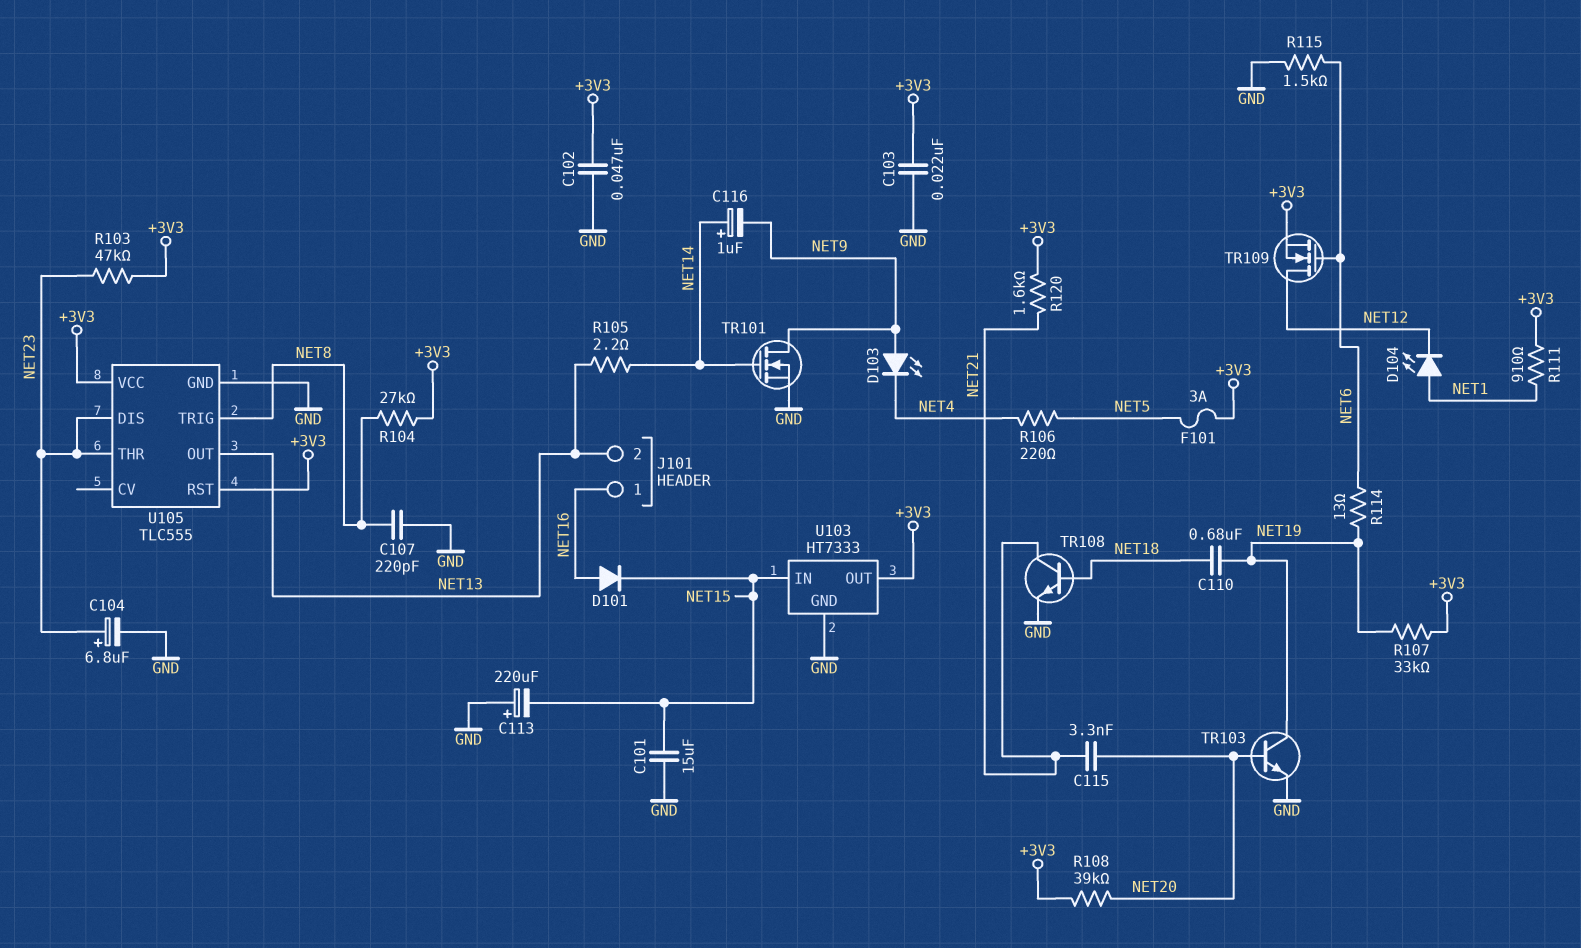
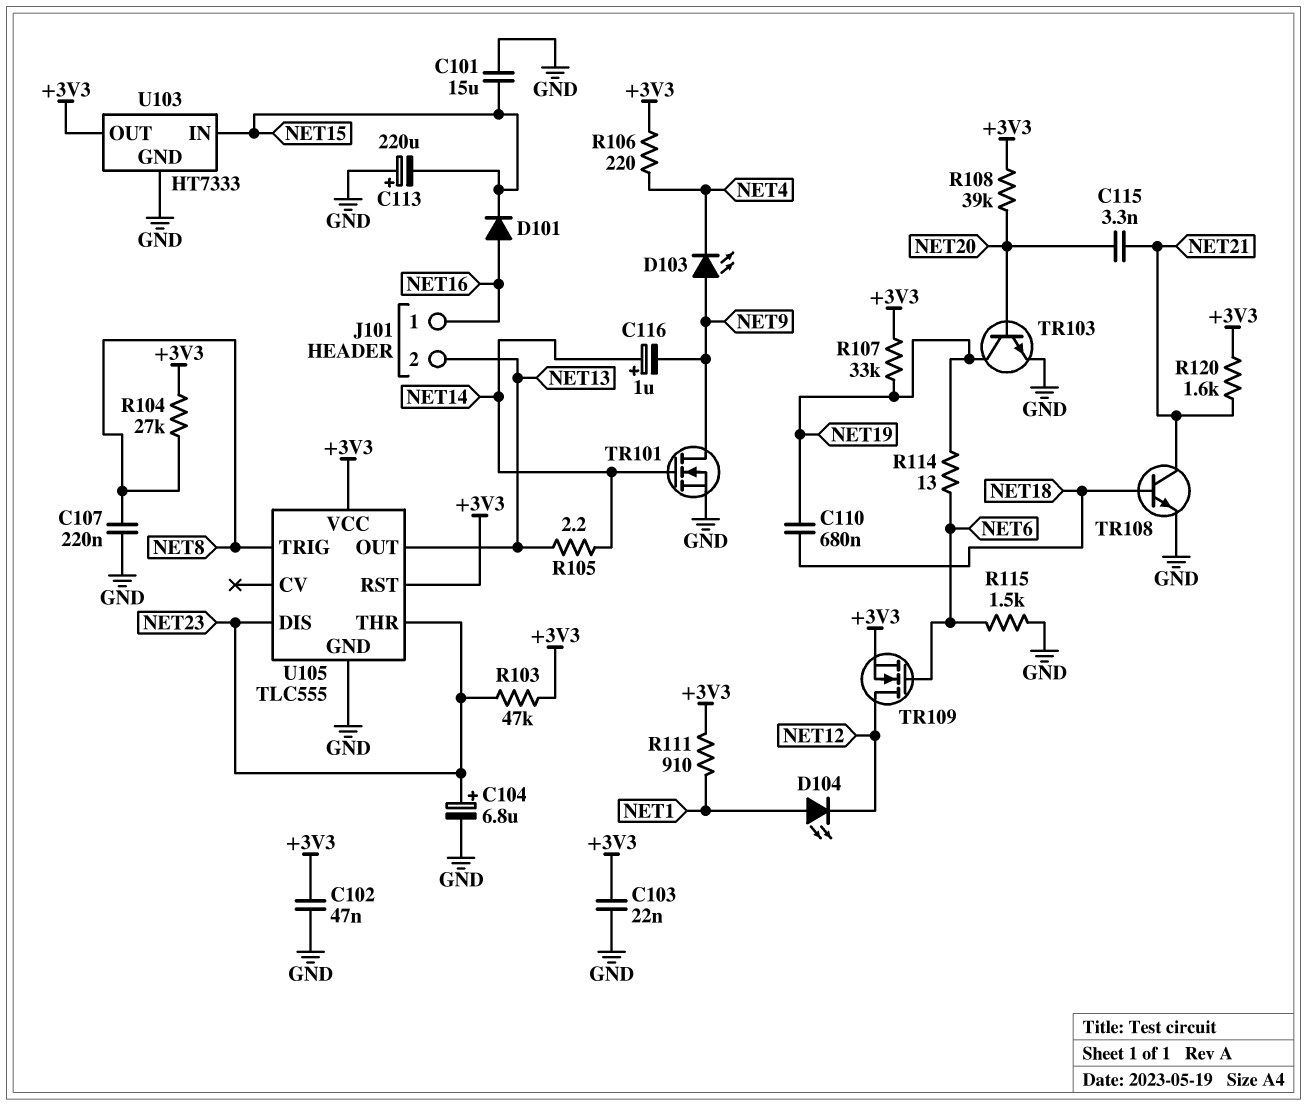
C107: 220pF (GND, NET8) -> 220nF (GND, NET8)
F101: 3A (+3V3, NET5) -> none
R106: 220 (NET4, NET5) -> 220 (+3V3, NET4)

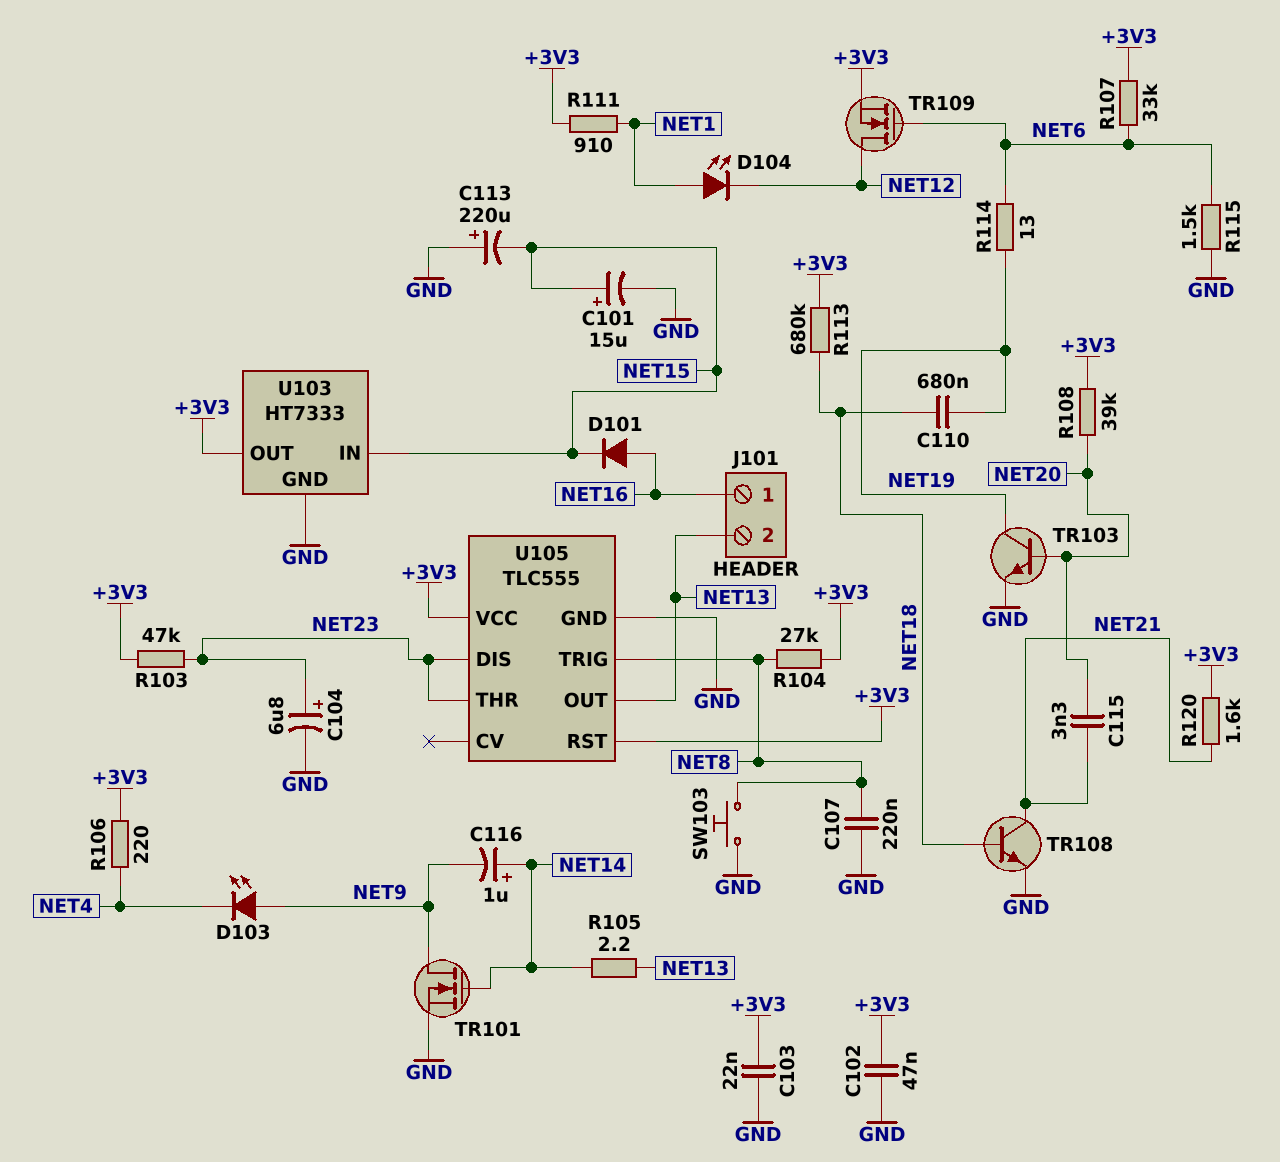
C101: 15uF (GND, NET15) -> 15uF (plus NET15, minus GND)
R107: 33k (+3V3, NET19) -> 33k (+3V3, NET6)
R113: none -> 680k (+3V3, NET18)
SW103: none -> button (GND, NET8)

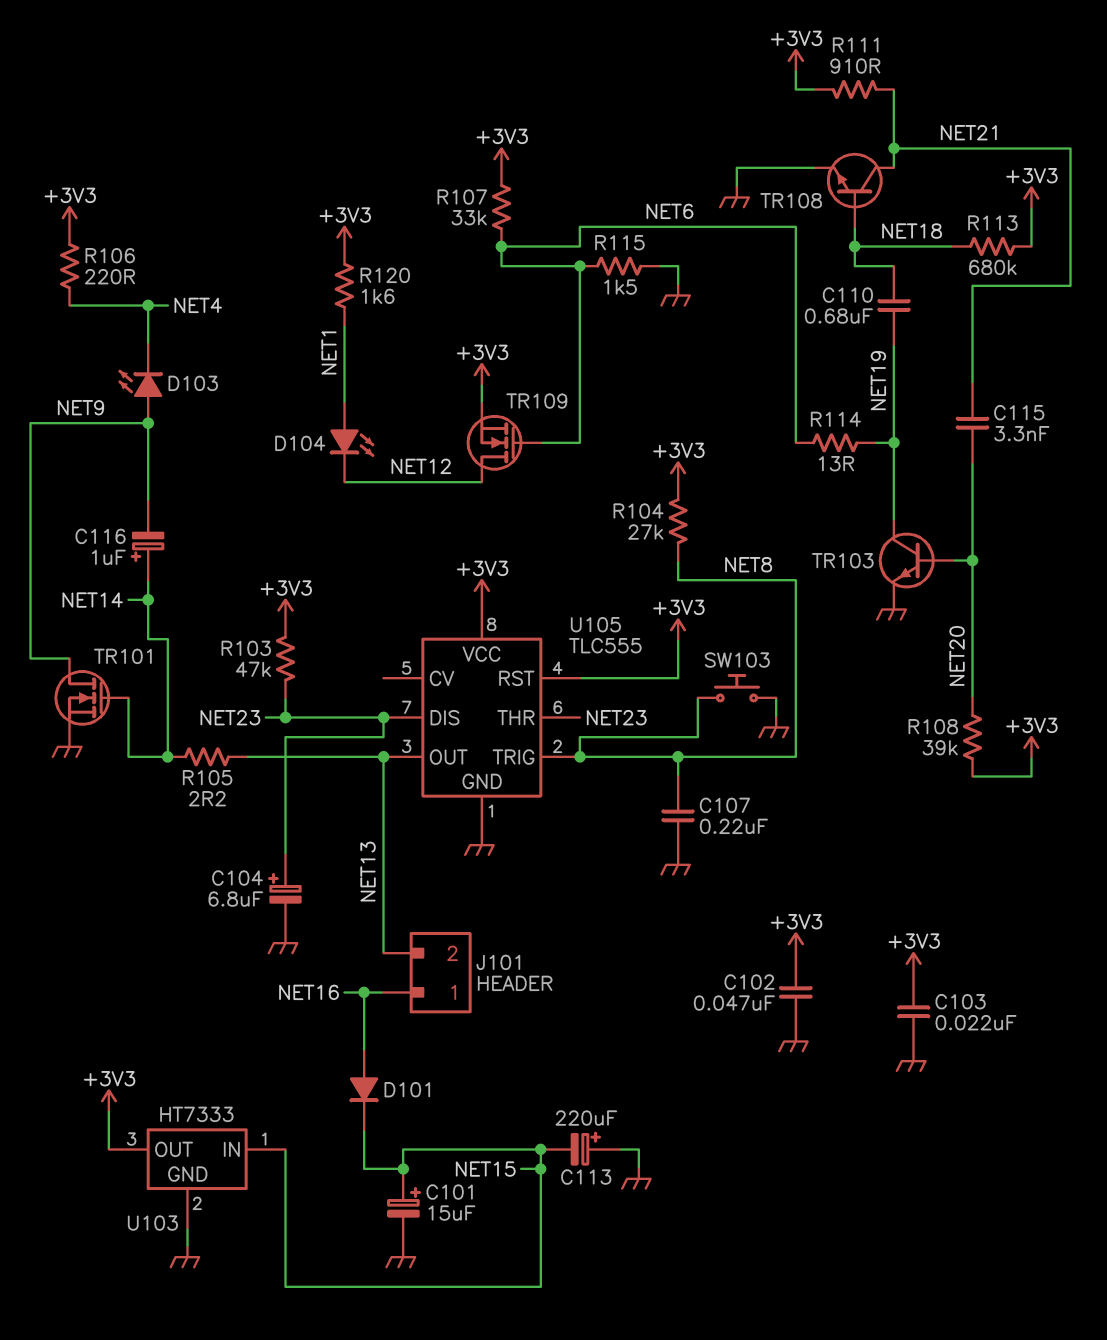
R111: 910 (+3V3, NET1) -> 910 (+3V3, NET21)
R120: 1.6k (+3V3, NET21) -> 1.6k (+3V3, NET1)

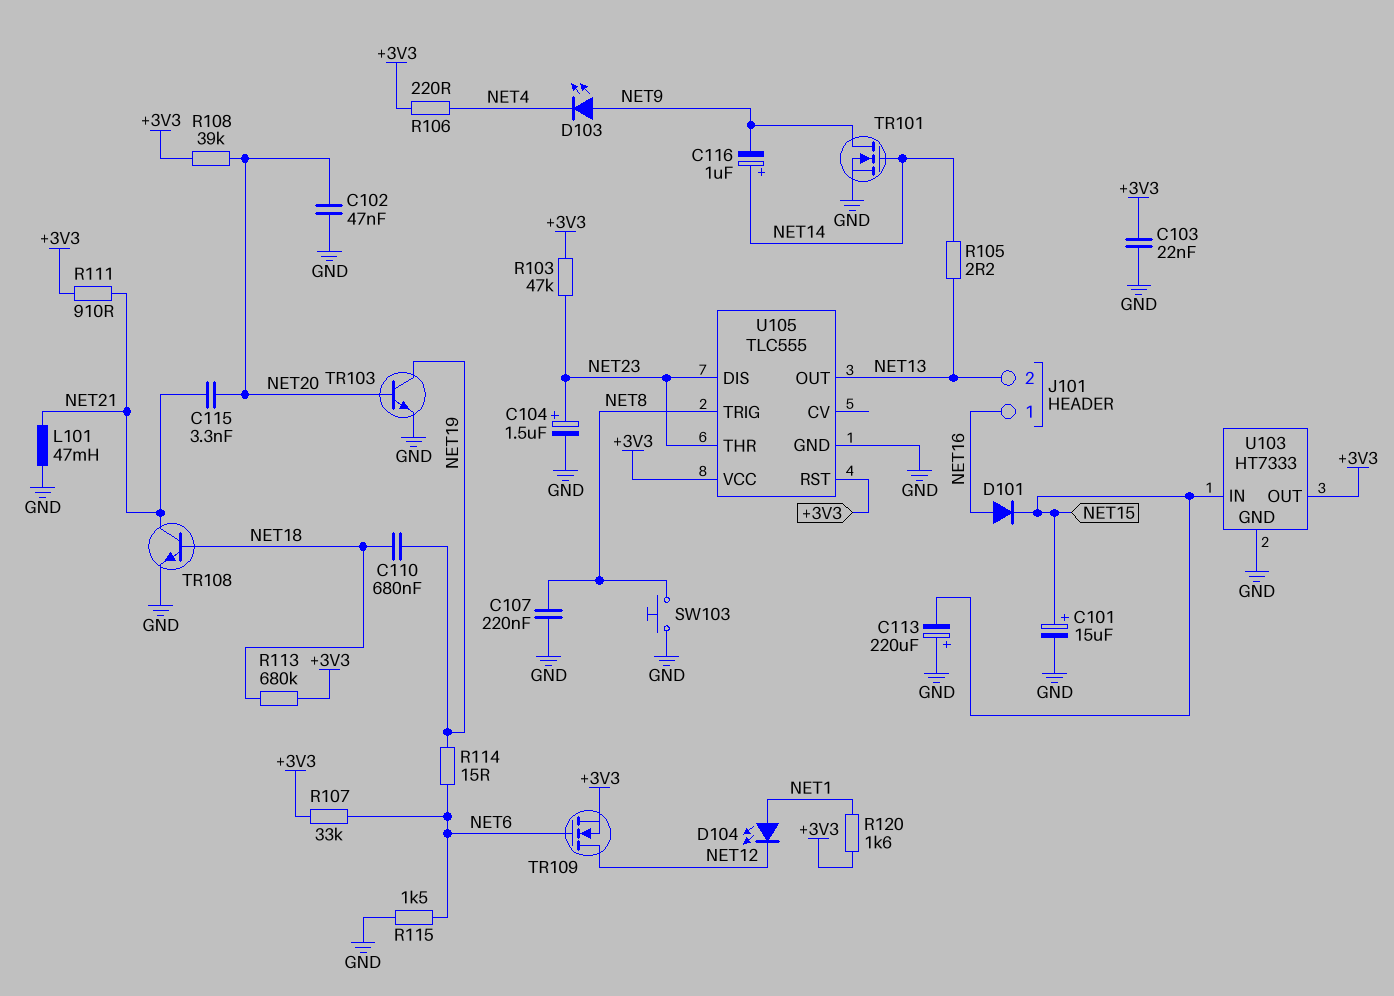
C102: 47nF (+3V3, GND) -> 47nF (GND, NET20)
C104: 6.8uF (plus NET23, minus GND) -> 1.5uF (plus NET23, minus GND)
L101: none -> 47mH (GND, NET21)
R104: 27k (+3V3, NET8) -> none
R114: 13 (NET6, NET19) -> 15 (NET6, NET19)

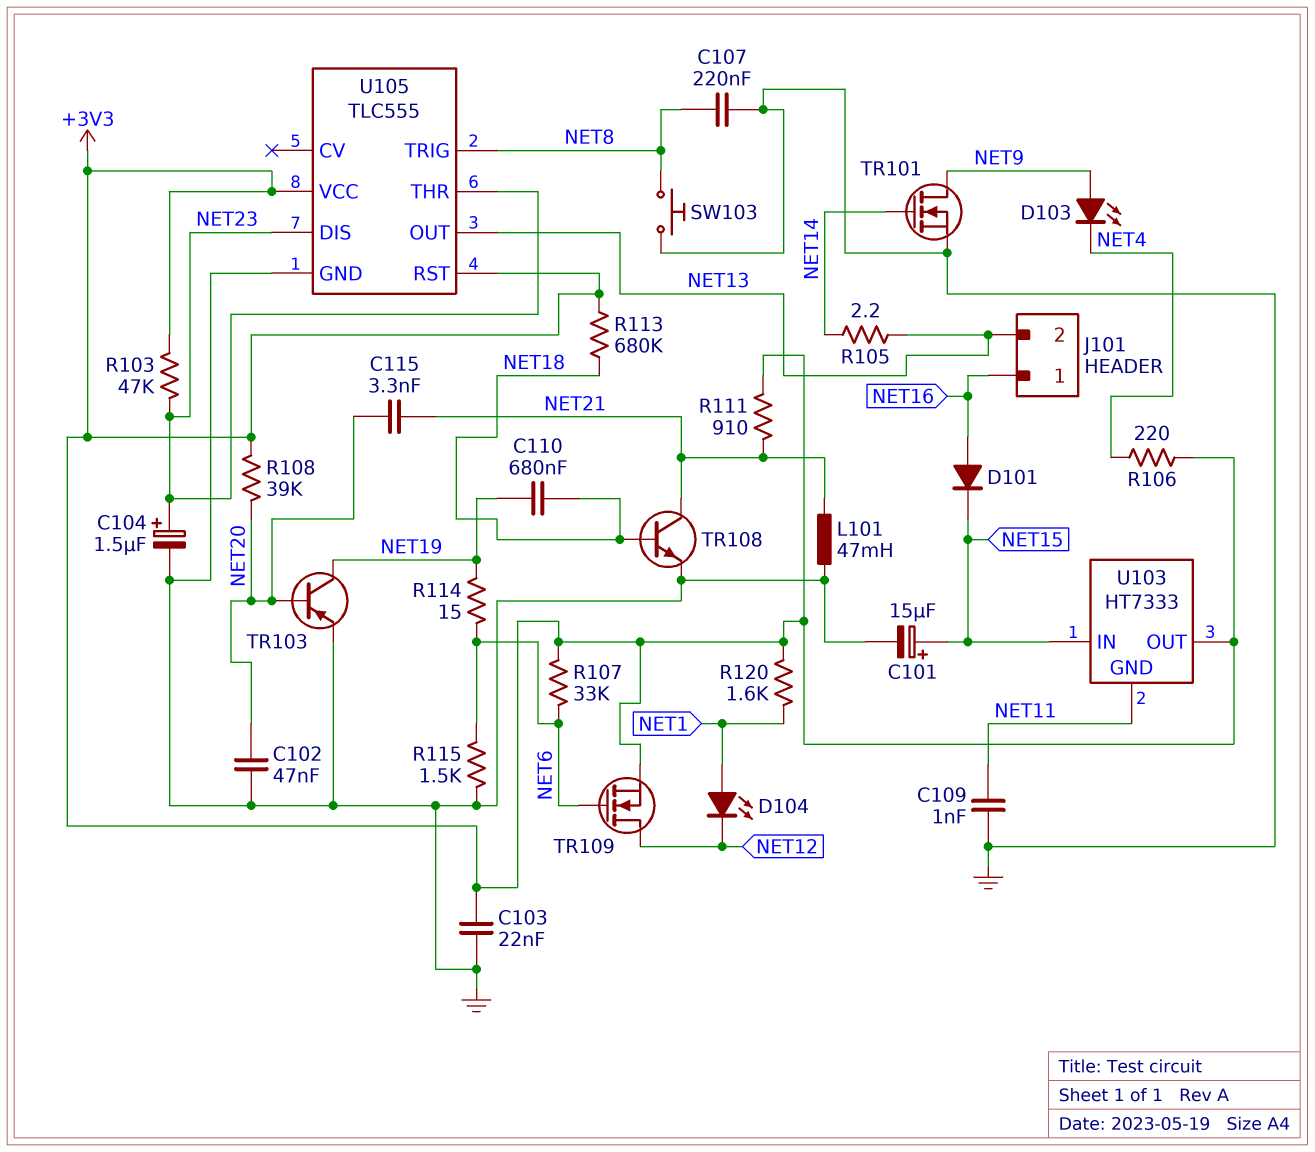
C109: none -> 1nF (GND, NET11)
C113: 220uF (plus GND, minus NET15) -> none
C116: 1uF (plus NET14, minus NET9) -> none
TR103: NPN (B NET20, C NET19, E GND) -> PNP (B NET20, C NET19, E GND)
U103 pin GND: GND -> NET11

